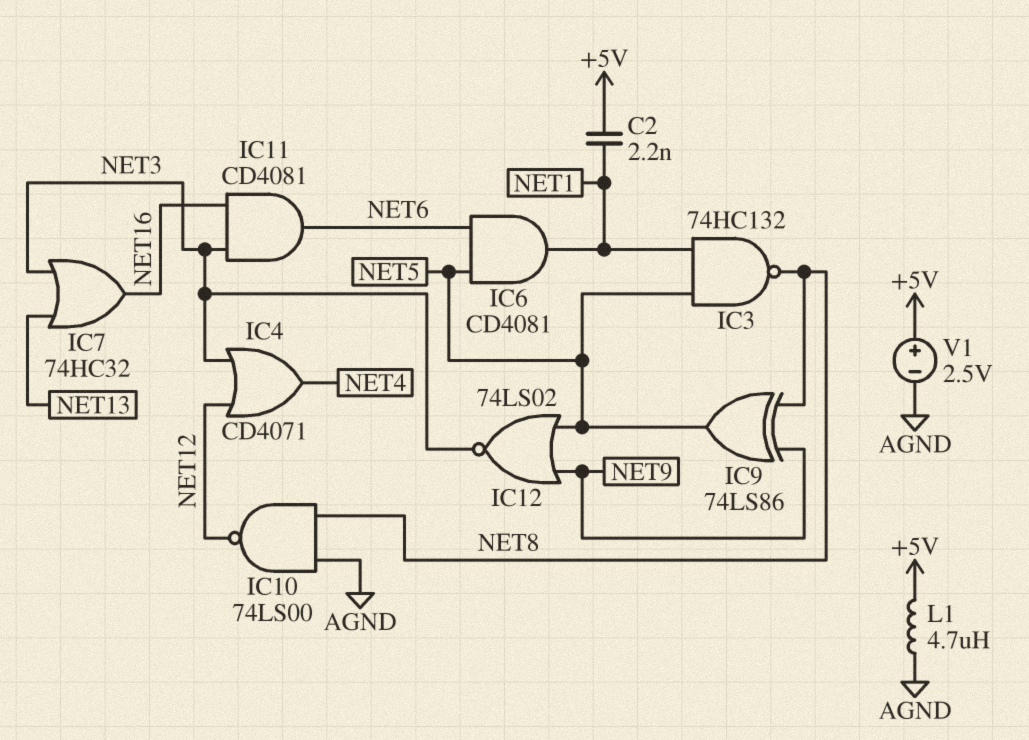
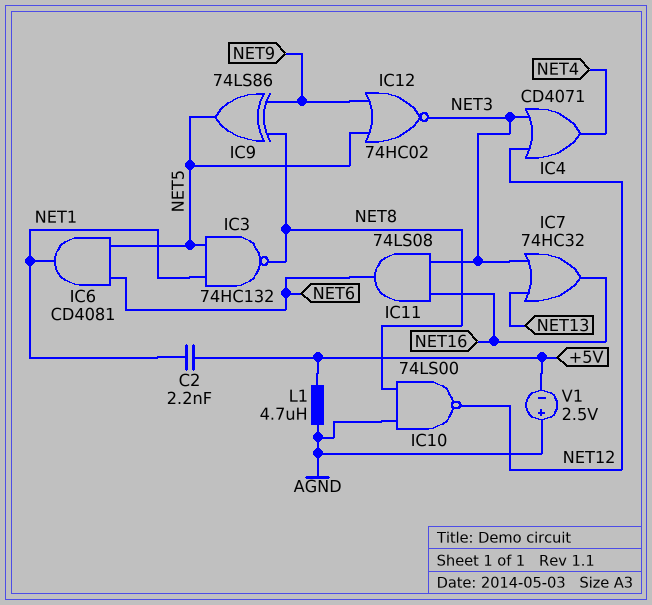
IC11: AND CD4081 (in NET3, in NET16, out NET6) -> AND 74LS08 (in NET3, in NET16, out NET6)
IC12: NOR 74LS02 (in NET5, in NET9, out NET3) -> NOR 74HC02 (in NET5, in NET9, out NET3)
V1: 2.5V (plus +5V, minus AGND) -> 2.5V (plus AGND, minus +5V)

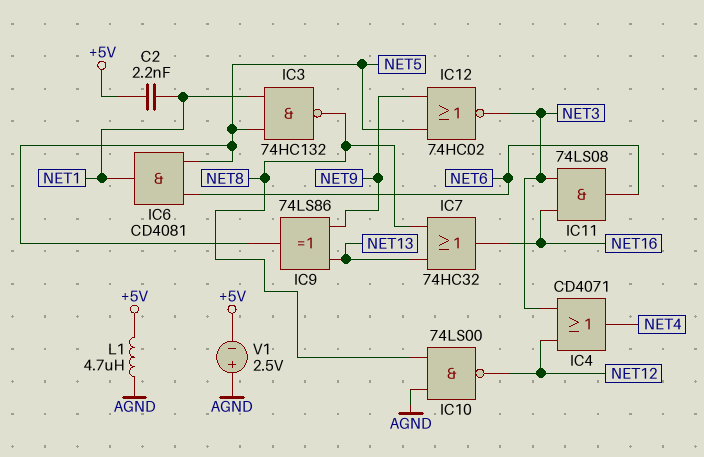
IC7: OR 74HC32 (in NET3, in NET13, out NET16) -> OR 74HC32 (in NET8, in NET13, out NET16)
IC9: XOR 74LS86 (in NET8, in NET9, out NET5) -> XOR 74LS86 (in NET9, in NET13, out NET5)

